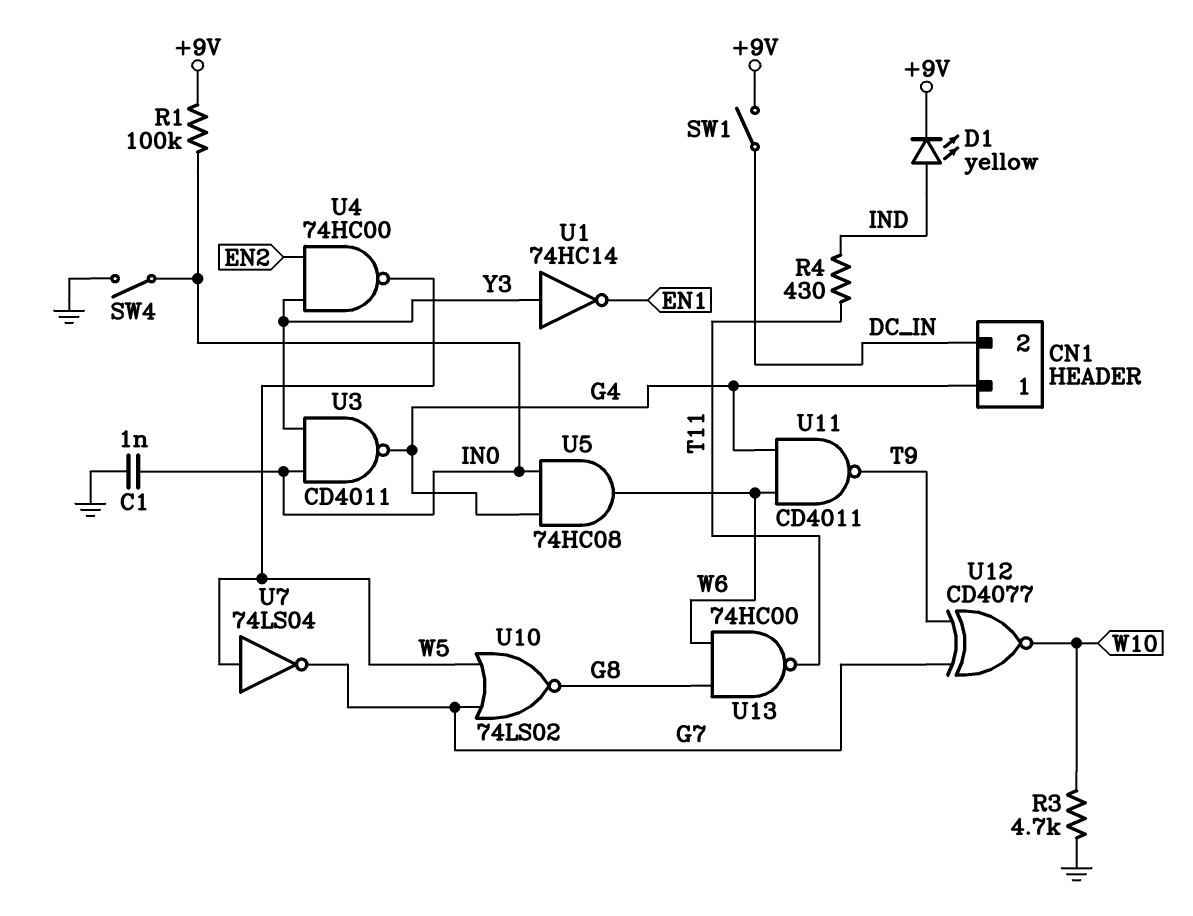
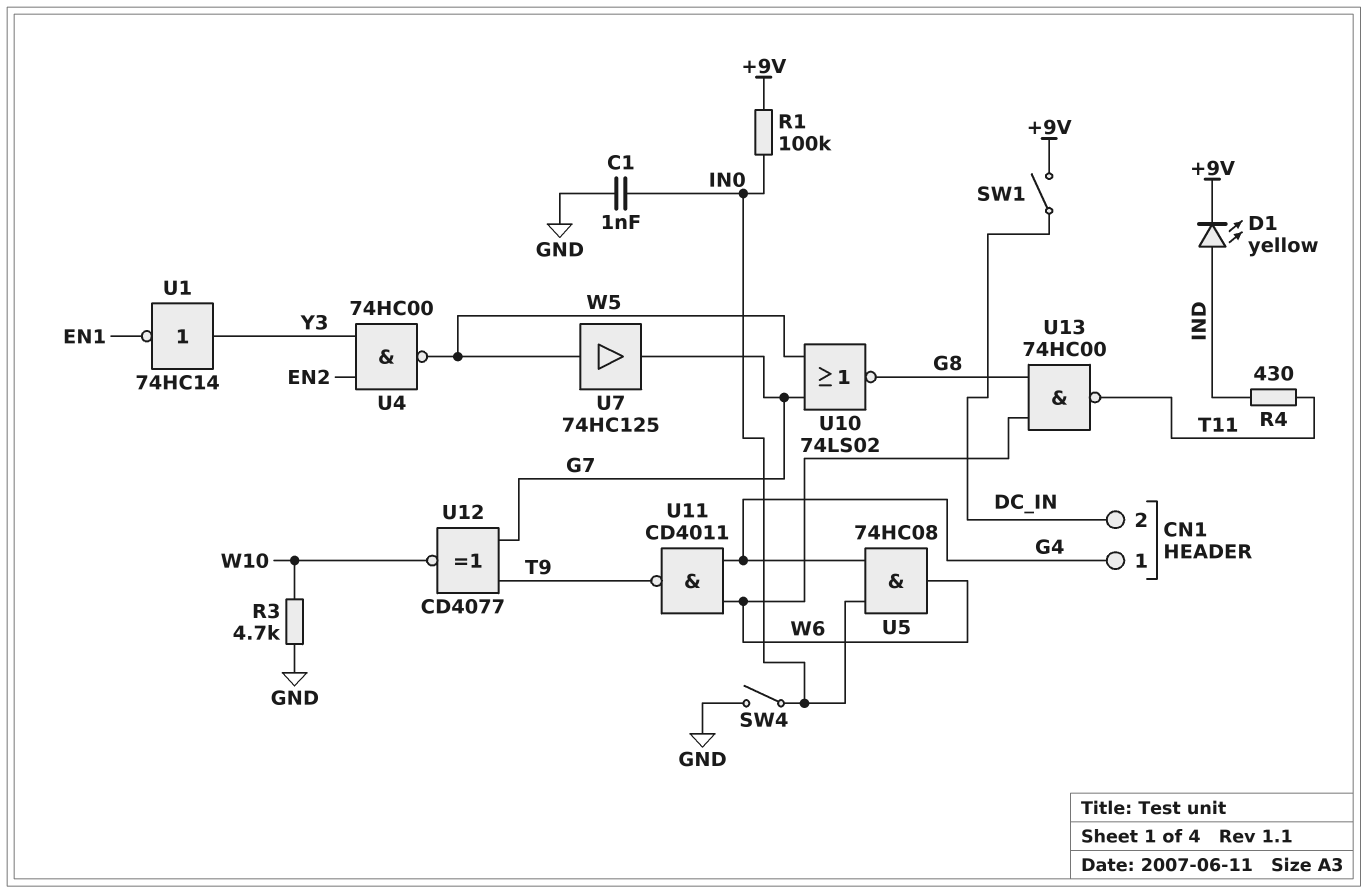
U3: NAND CD4011 (in IN0, in Y3, out G4) -> none
U7: NOT 74LS04 (in W5, out G7) -> buffer 74HC125 (in W5, out G7)

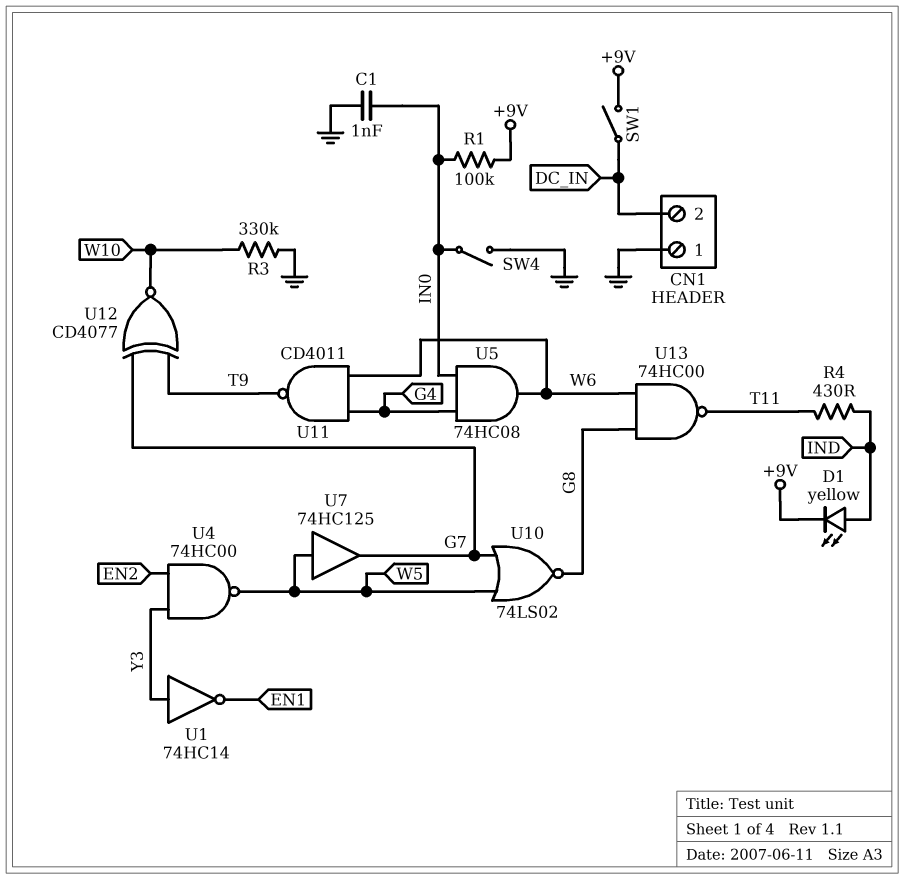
CN1 pin 1: G4 -> GND
R3: 4.7k (GND, W10) -> 330k (GND, W10)

